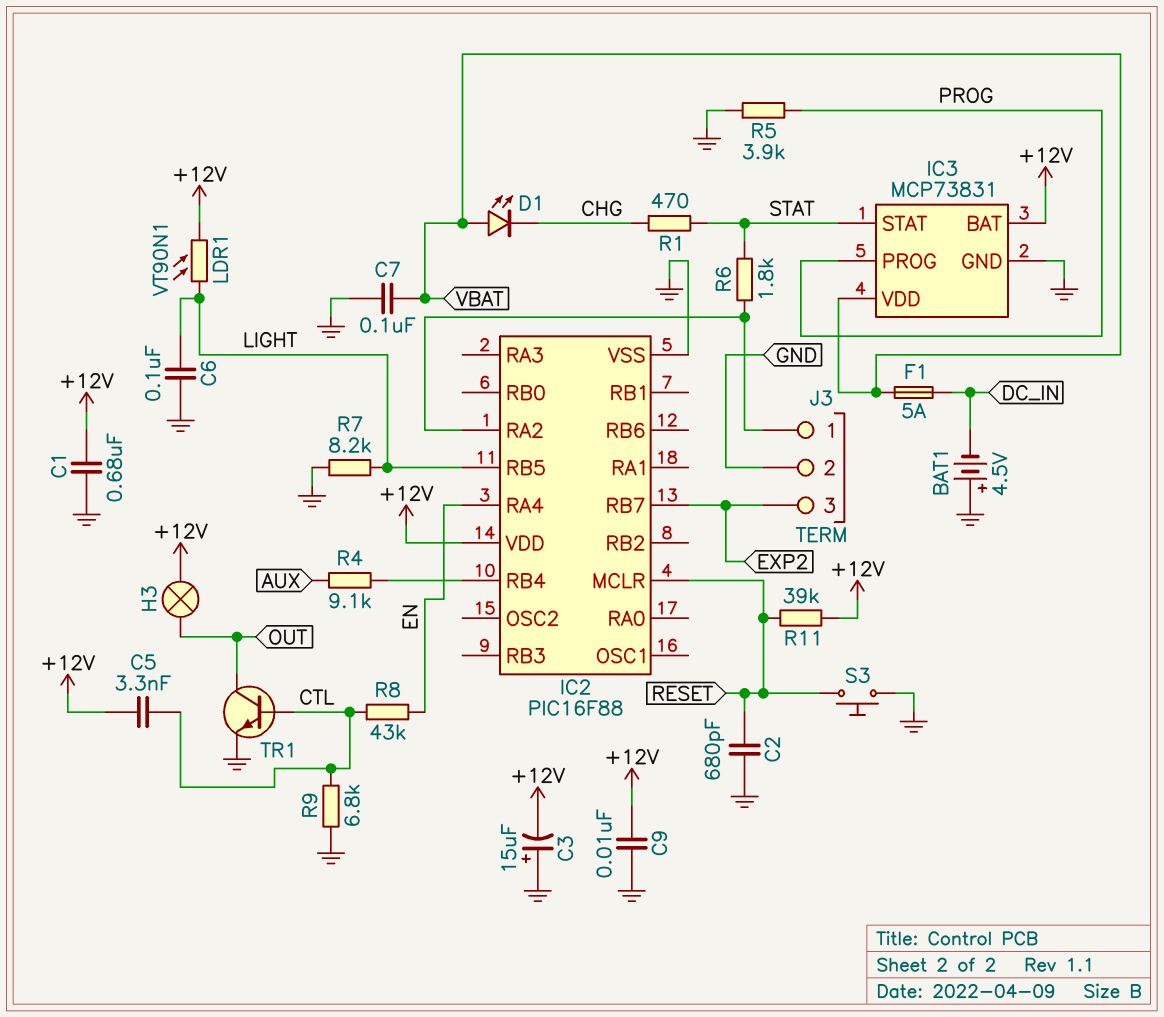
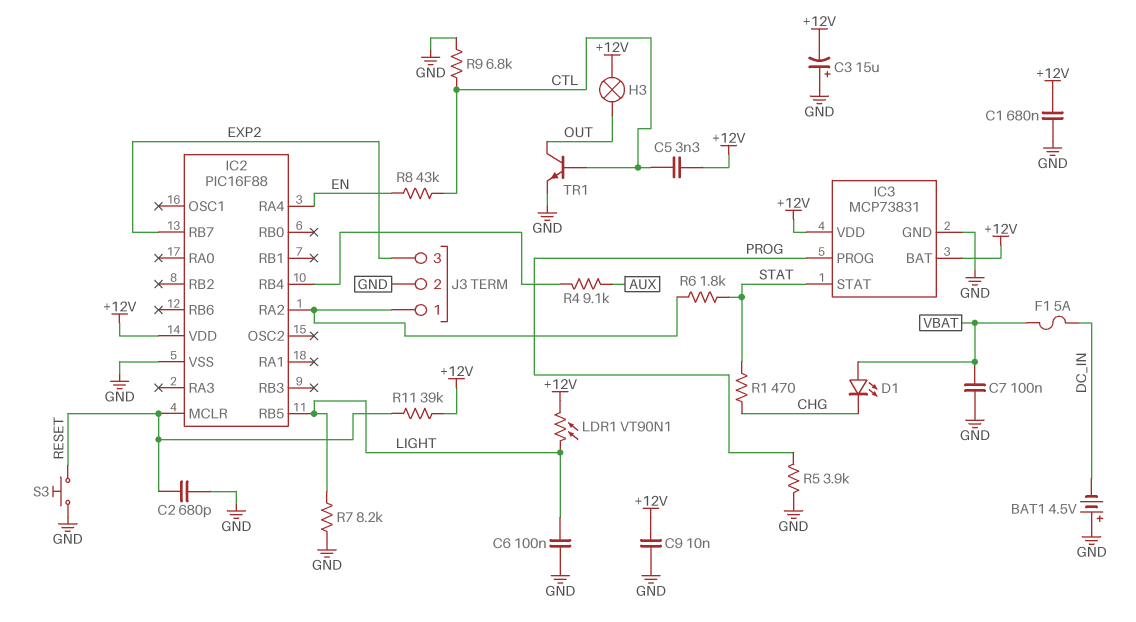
IC3 pin VDD: VBAT -> +12V

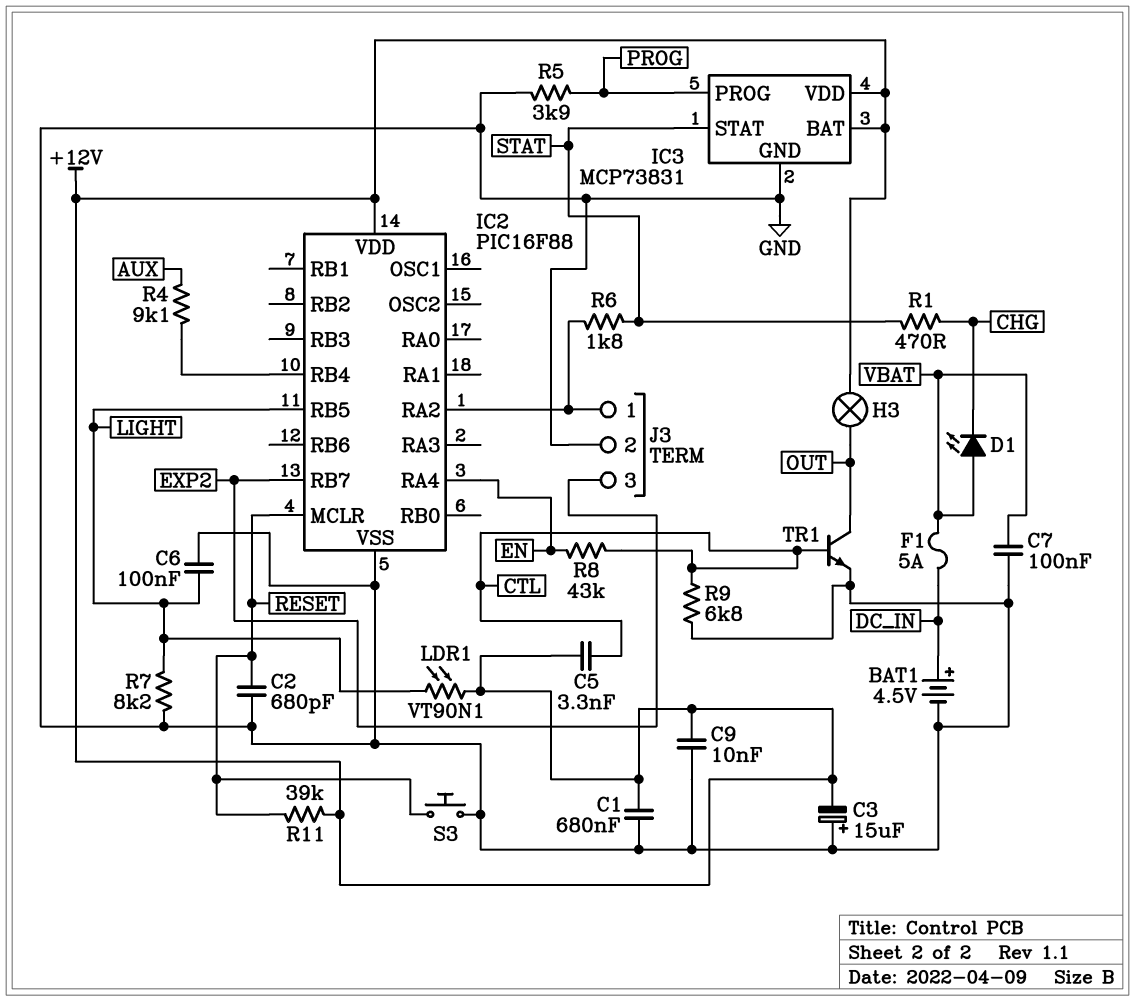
BAT1: 4.5V (plus GND, minus DC_IN) -> 4.5V (plus DC_IN, minus GND)

